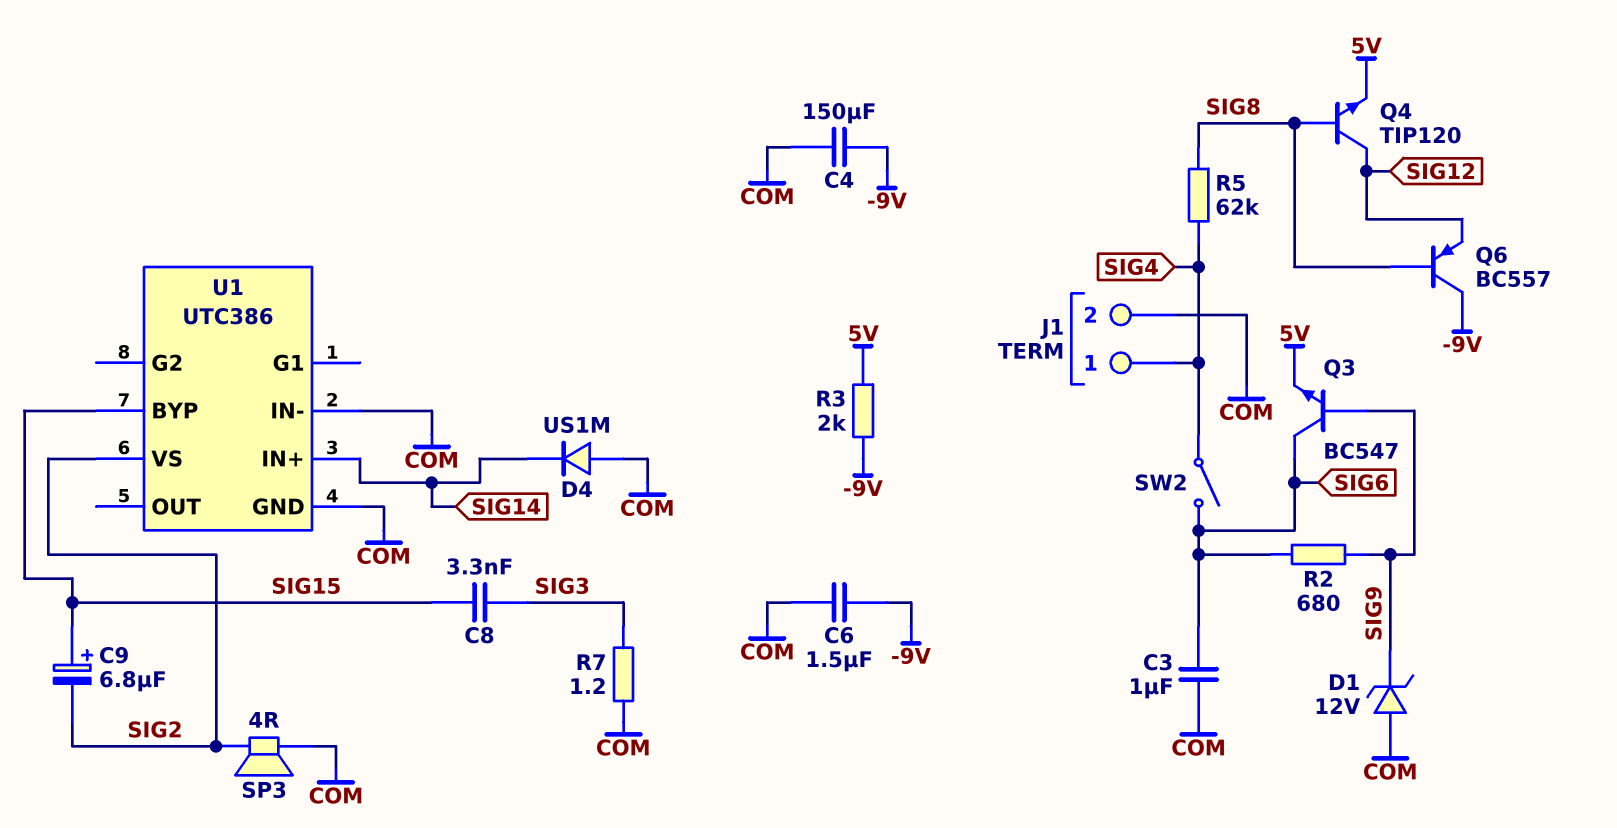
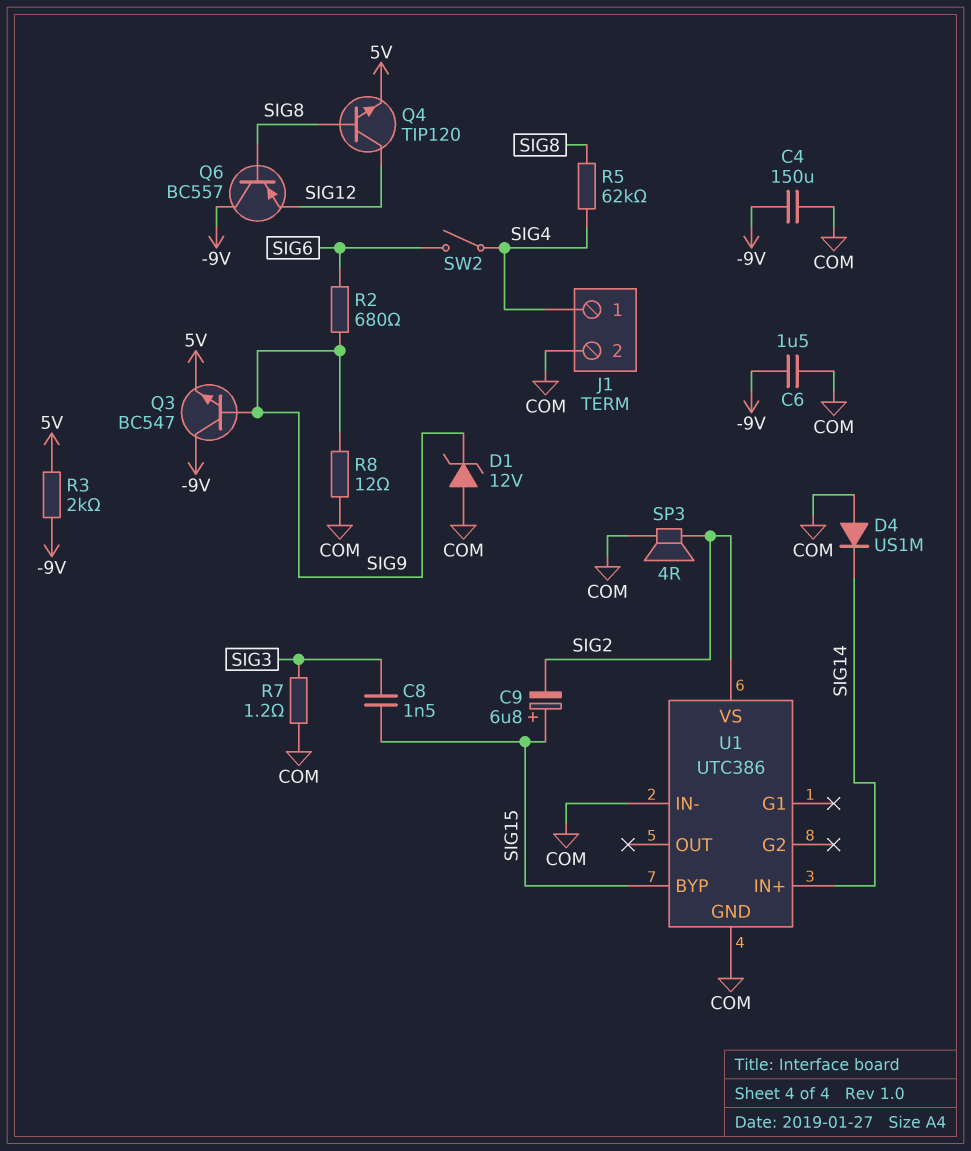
C3: 1uF (COM, SIG6) -> none
C8: 3.3nF (SIG3, SIG15) -> 1.5nF (SIG3, SIG15)
Q3: NPN BC547 (B SIG9, C SIG6, E 5V) -> NPN BC547 (B SIG9, C -9V, E 5V)
R8: none -> 12 (COM, SIG9)

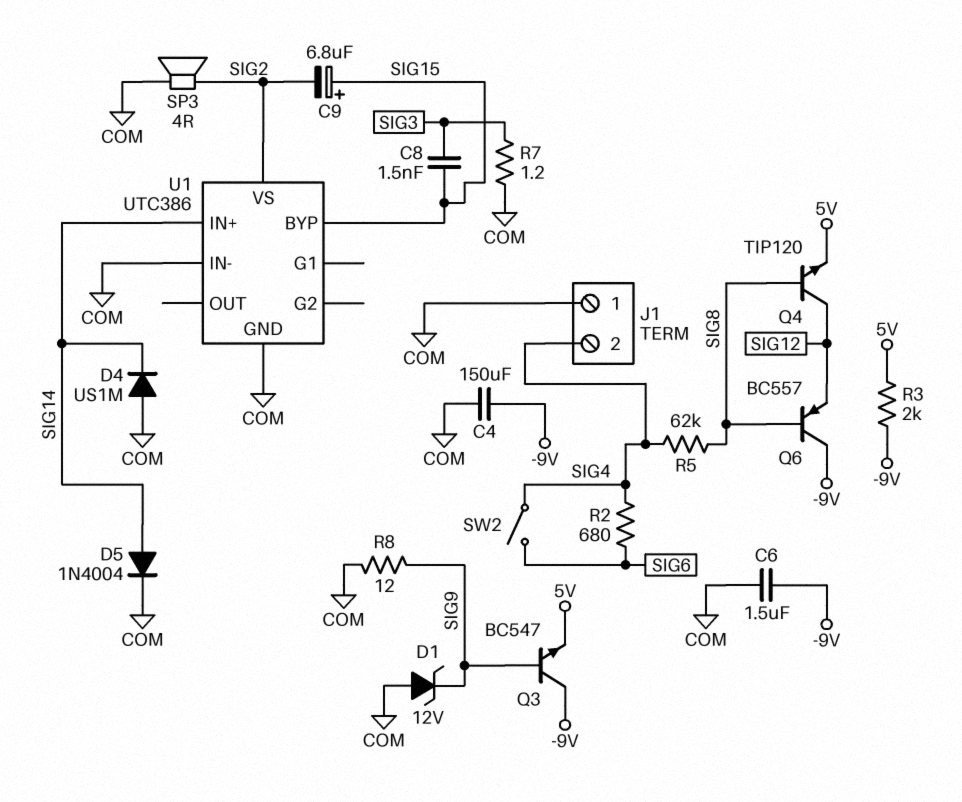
D5: none -> diode 1N4004 (A SIG14, K COM)
J1 pin 1: SIG4 -> COM
J1 pin 2: COM -> SIG4
R2: 680 (SIG6, SIG9) -> 680 (SIG4, SIG6)

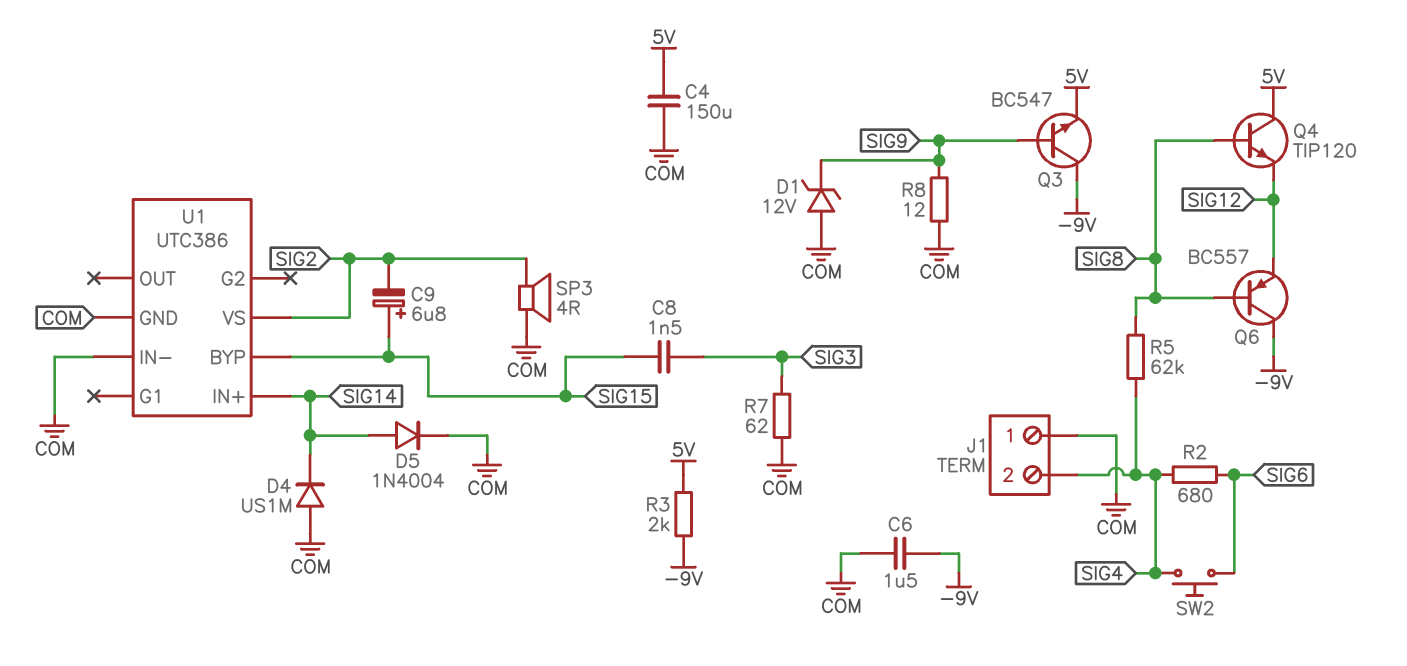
C4: 150uF (-9V, COM) -> 150uF (5V, COM)
Q4: NPN TIP120 (B SIG8, C SIG12, E 5V) -> NPN TIP120 (B SIG8, C 5V, E SIG12)
R7: 1.2 (COM, SIG3) -> 62 (COM, SIG3)
SW2: switch (SIG4, SIG6) -> button (SIG4, SIG6)

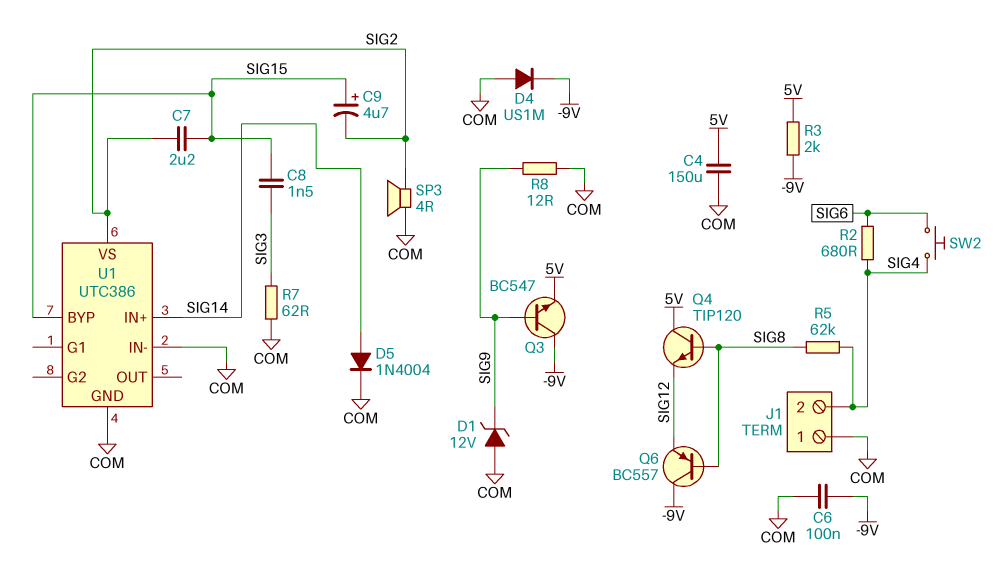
C6: 1.5uF (-9V, COM) -> 100nF (-9V, COM)
C7: none -> 2.2uF (SIG2, SIG15)
C9: 6.8uF (plus SIG15, minus SIG2) -> 4.7uF (plus SIG15, minus SIG2)
D4: diode US1M (A COM, K SIG14) -> diode US1M (A COM, K -9V)

